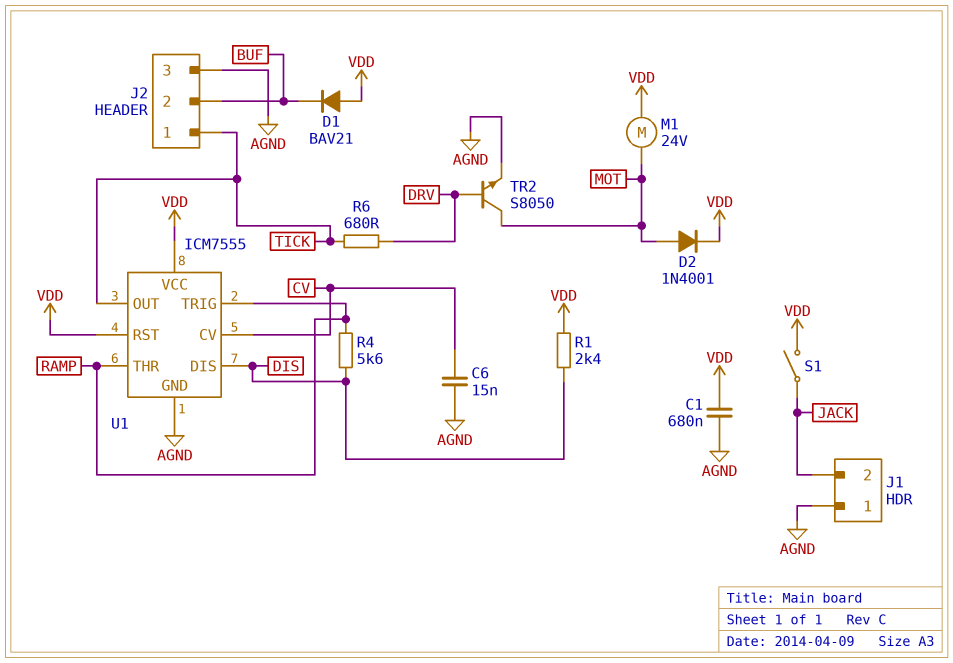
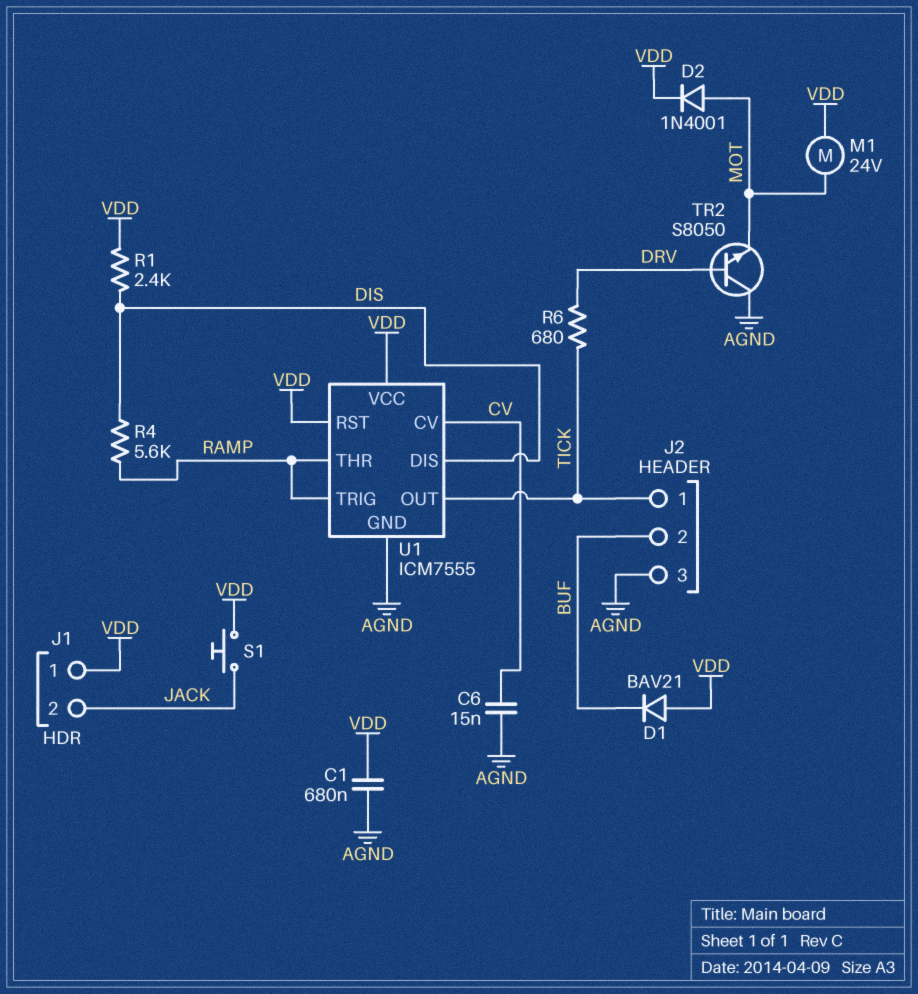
J1 pin 1: AGND -> VDD
S1: switch (JACK, VDD) -> button (JACK, VDD)
TR2: NPN S8050 (B DRV, C MOT, E AGND) -> NPN S8050 (B DRV, C AGND, E MOT)

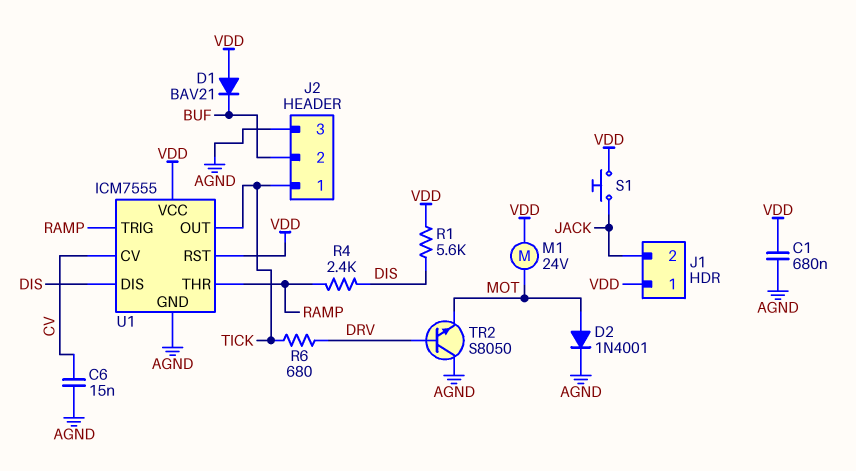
D2: diode 1N4001 (A MOT, K VDD) -> diode 1N4001 (A MOT, K AGND)
R1: 2.4k (DIS, VDD) -> 5.6k (DIS, VDD)
R4: 5.6k (DIS, RAMP) -> 2.4k (DIS, RAMP)

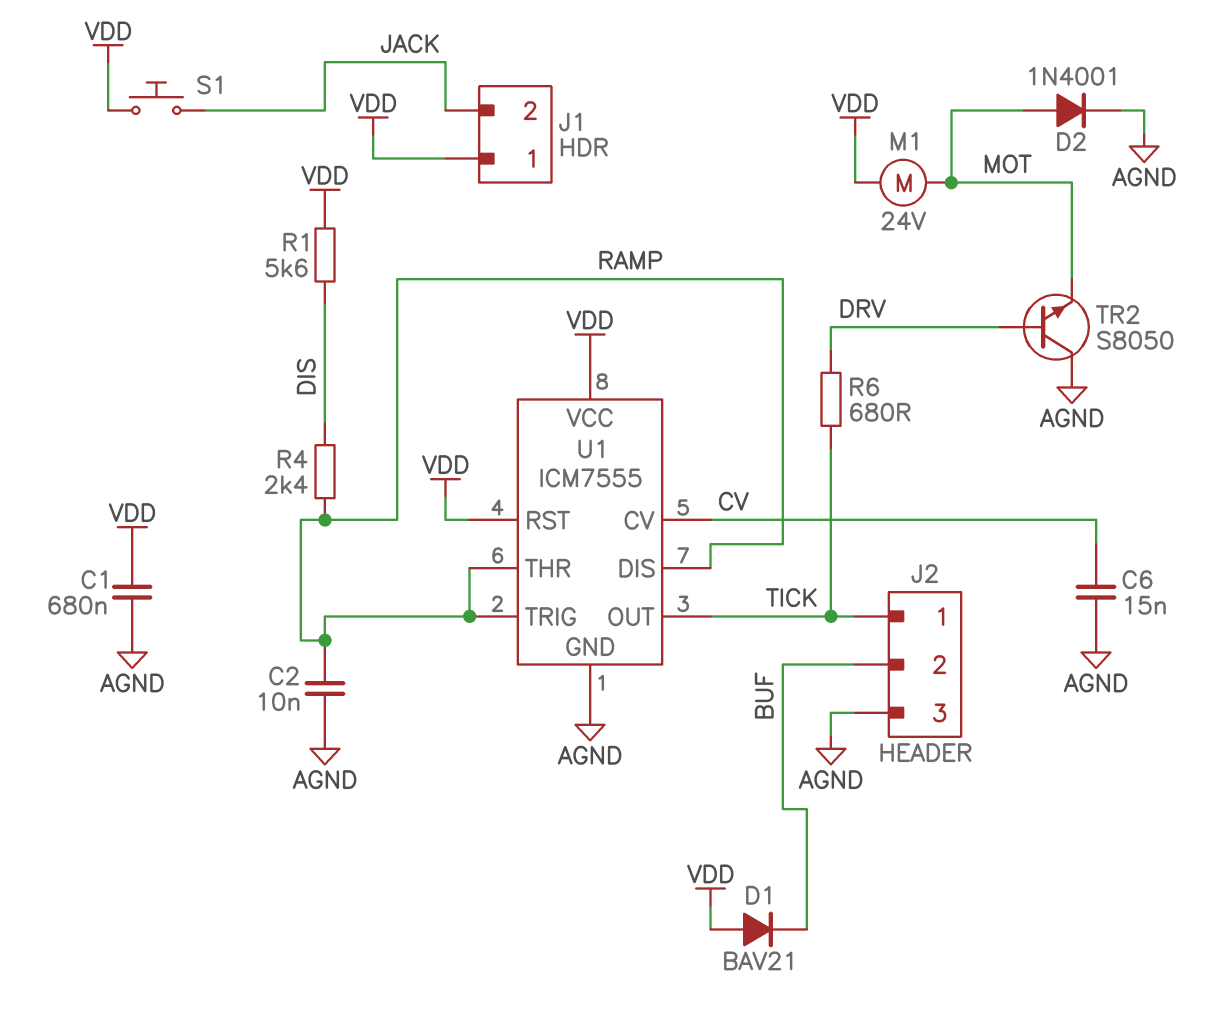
C2: none -> 10nF (AGND, RAMP)
U1 pin DIS: DIS -> RAMP

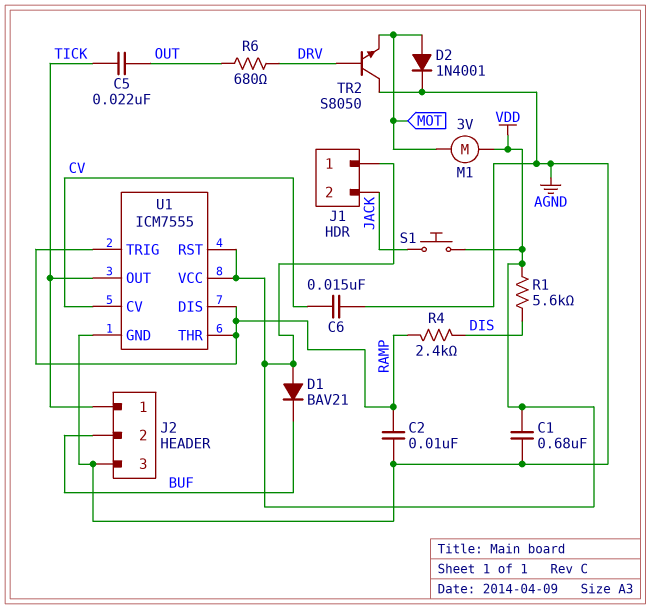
C5: none -> 22nF (OUT, TICK)
M1: motor 24V (MOT, VDD) -> motor 3V (MOT, VDD)
R6: 680 (DRV, TICK) -> 680 (DRV, OUT)

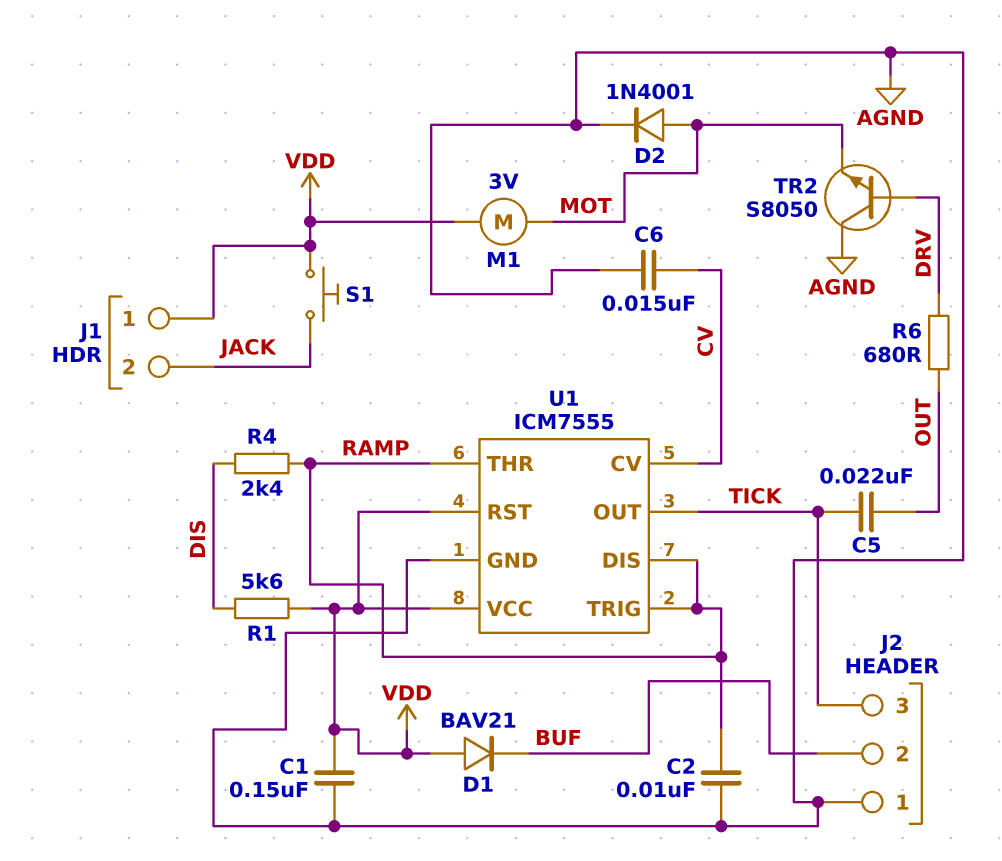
C1: 680nF (AGND, VDD) -> 150nF (AGND, VDD)
J2 pin 1: TICK -> AGND
J2 pin 3: AGND -> TICK

